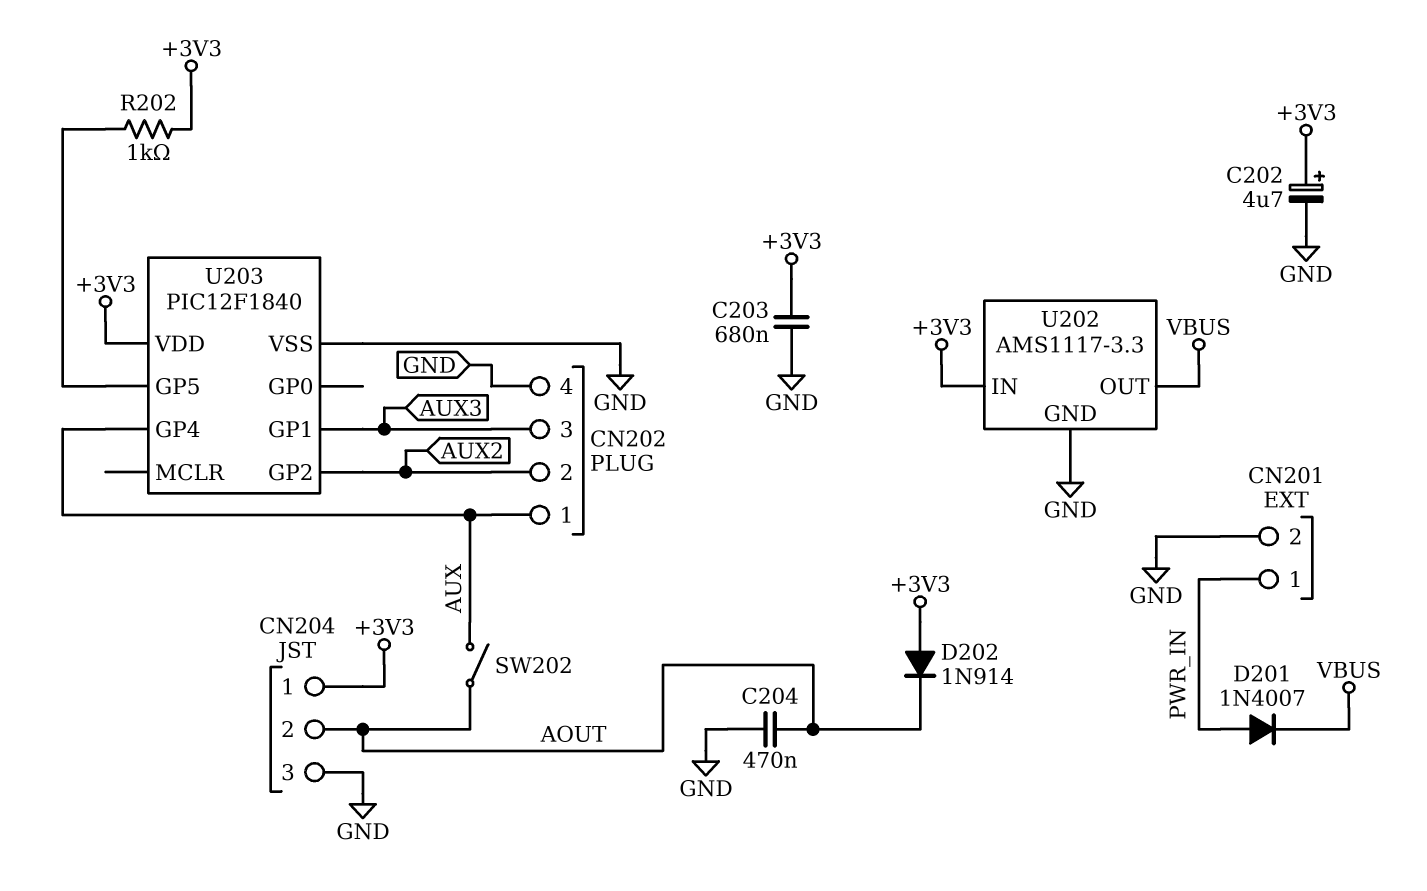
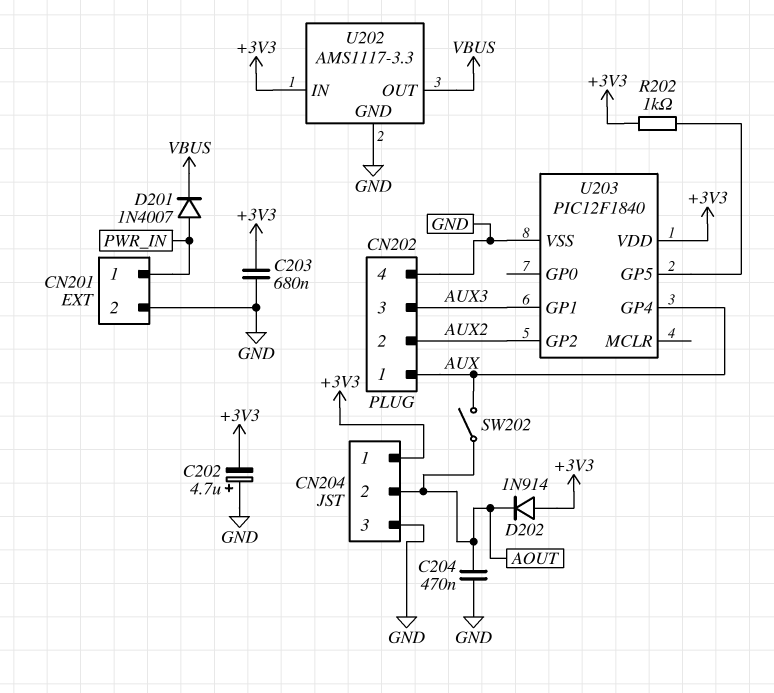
C202: 4.7uF (plus +3V3, minus GND) -> 4.7uF (plus GND, minus +3V3)

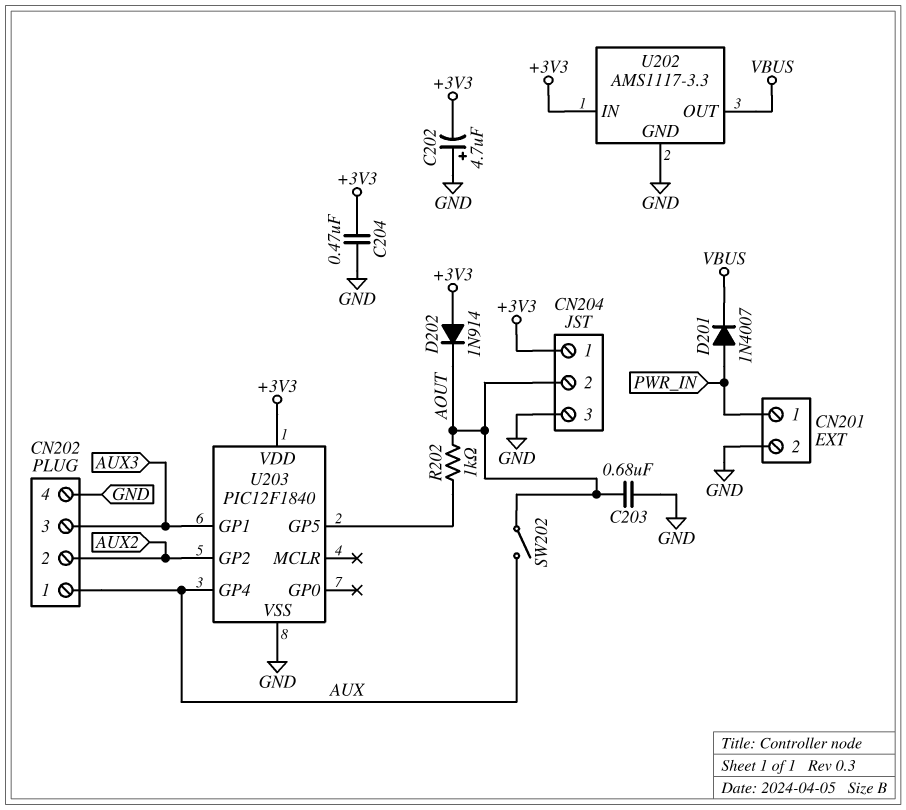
C203: 680nF (+3V3, GND) -> 680nF (AOUT, GND)
C204: 470nF (AOUT, GND) -> 470nF (+3V3, GND)
R202: 1k (+3V3, U203/GP5) -> 1k (AOUT, U203/GP5)

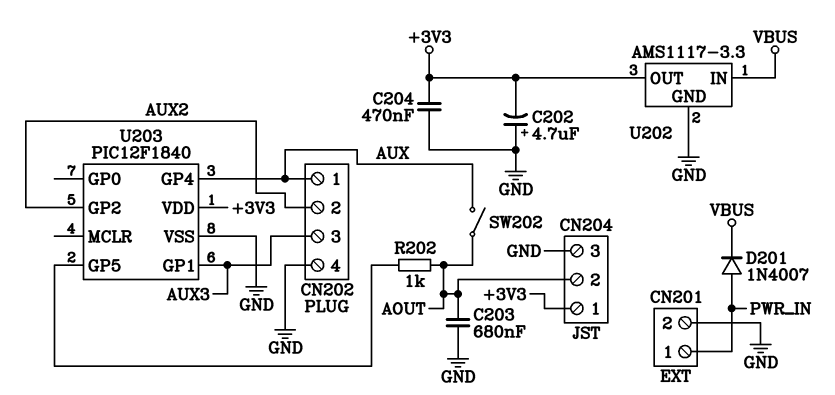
D202: diode 1N914 (A +3V3, K AOUT) -> none
U202 pin IN: +3V3 -> VBUS
U202 pin OUT: VBUS -> +3V3

